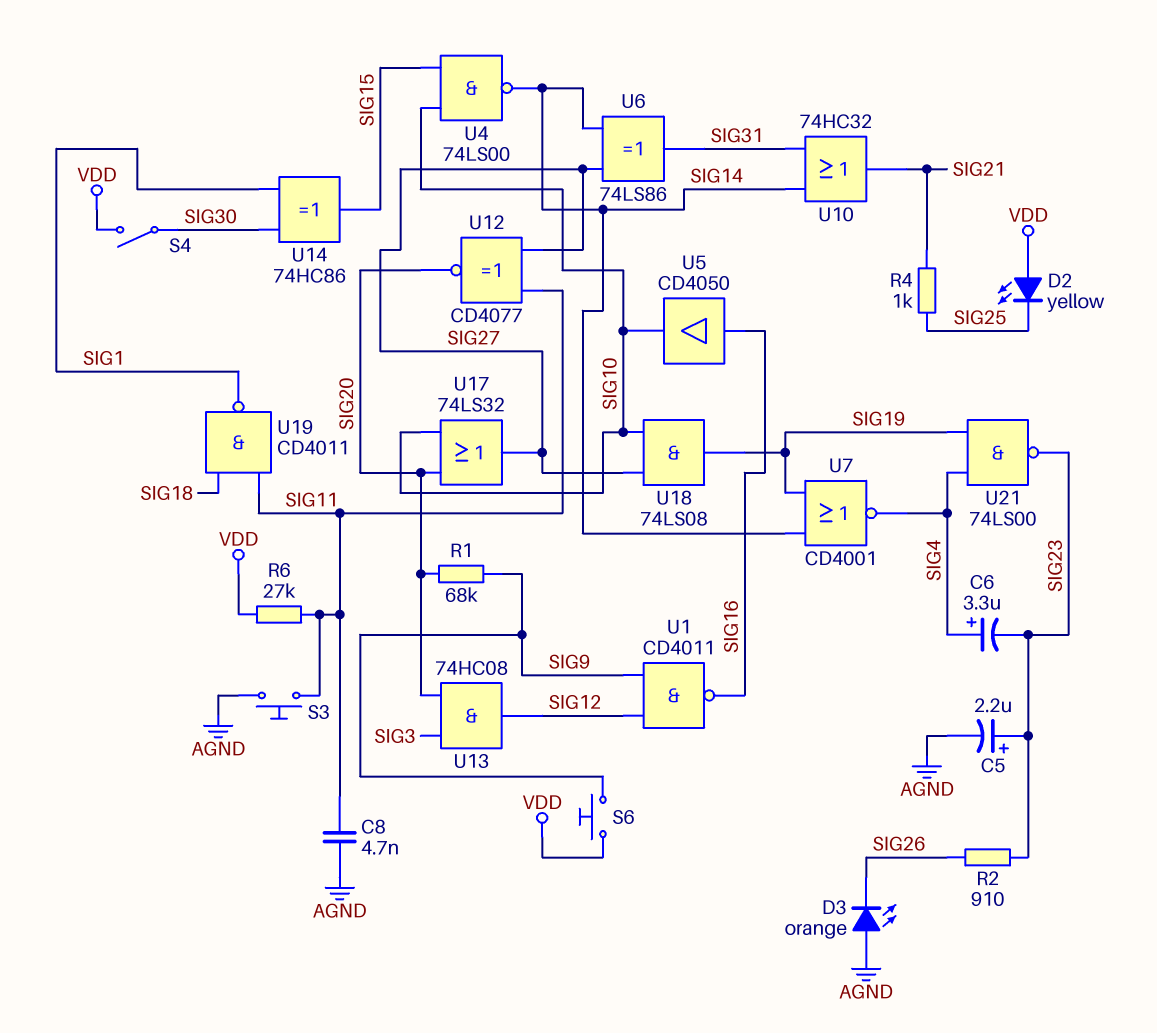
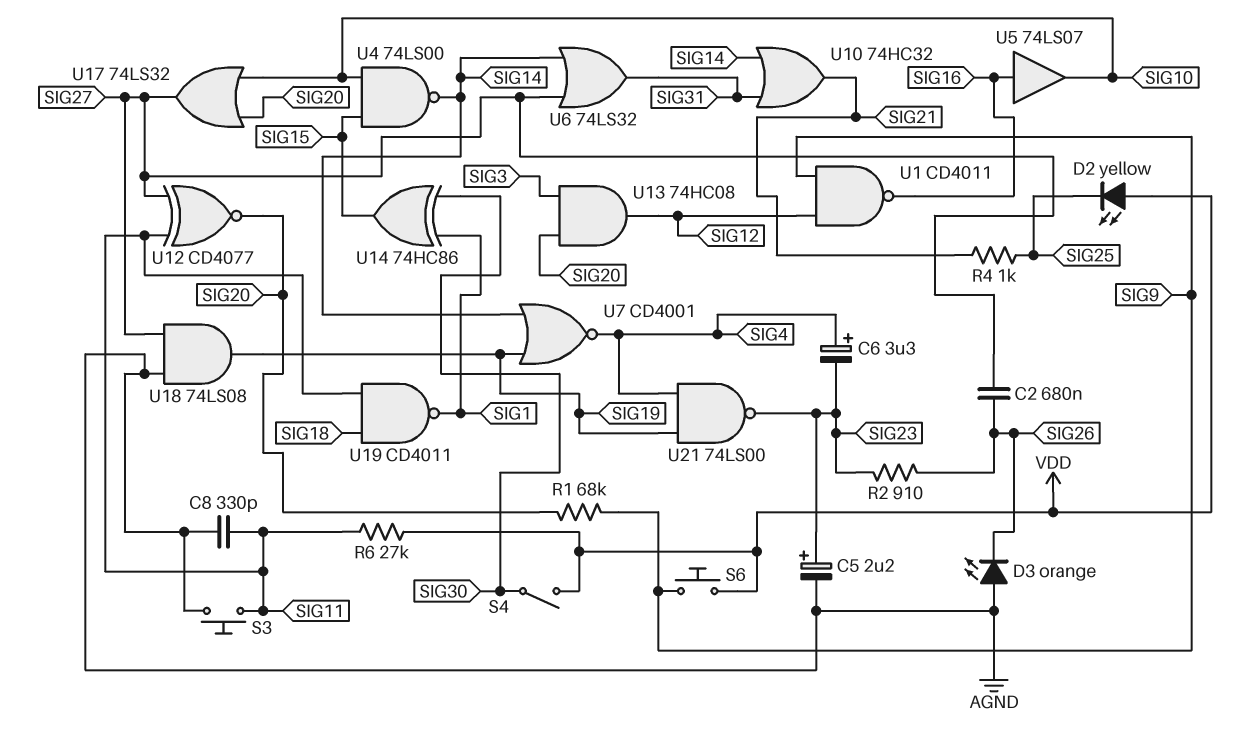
C2: none -> 680nF (SIG26, SIG27)
C8: 4.7nF (AGND, SIG11) -> 330pF (AGND, SIG11)
U5: buffer CD4050 (in SIG16, out SIG10) -> buffer 74LS07 (in SIG16, out SIG10)
U6: XOR 74LS86 (in SIG14, in SIG27, out SIG31) -> OR 74LS32 (in SIG14, in SIG27, out SIG31)
U18: AND 74LS08 (in SIG10, in SIG27, out SIG19) -> AND 74LS08 (in AGND, in SIG27, out SIG19)

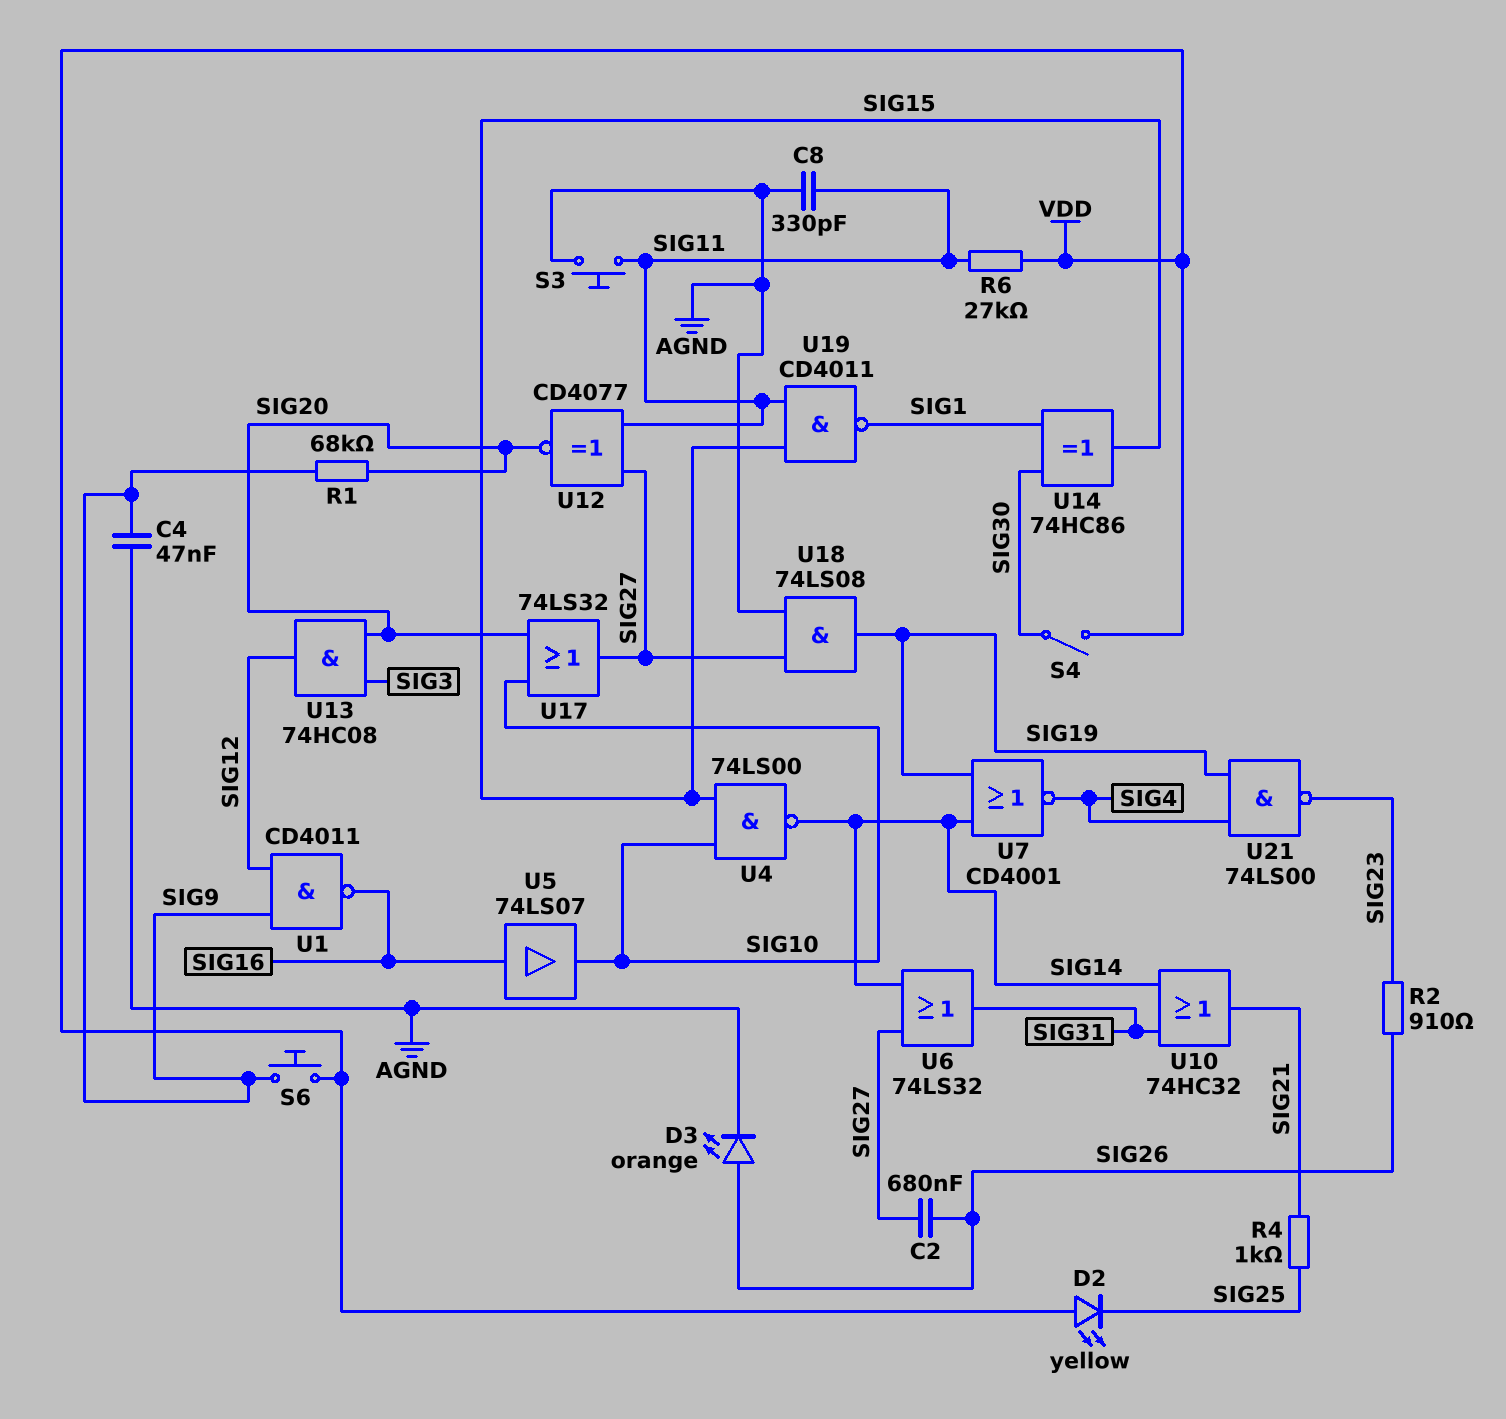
C4: none -> 47nF (AGND, SIG9)
C5: 2.2uF (plus SIG23, minus AGND) -> none
C6: 3.3uF (plus SIG4, minus SIG23) -> none
D3: LED orange (A AGND, K SIG26) -> LED orange (A SIG26, K AGND)
U19: NAND CD4011 (in SIG11, in SIG18, out SIG1) -> NAND CD4011 (in SIG11, in SIG15, out SIG1)

